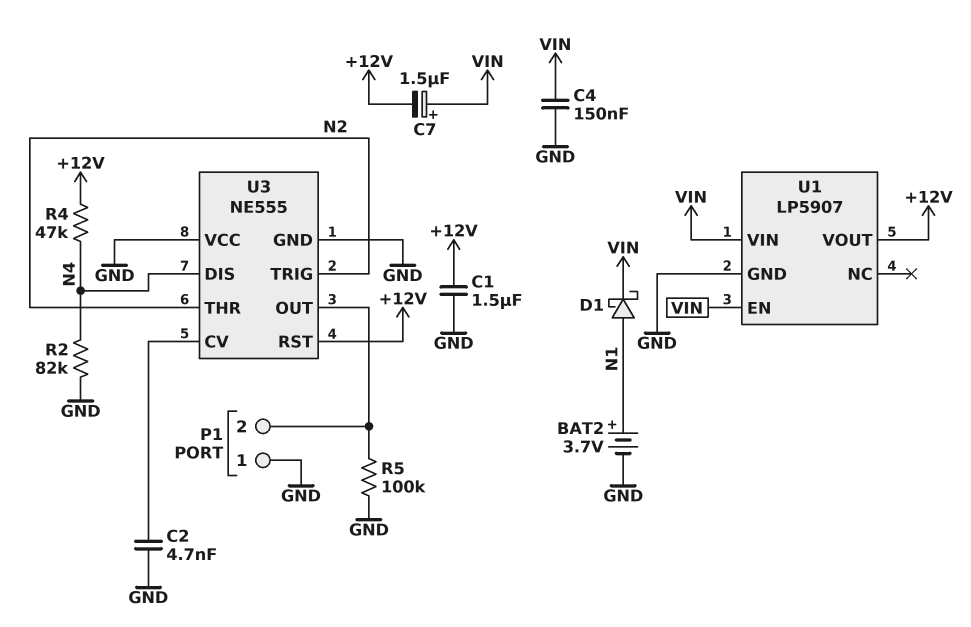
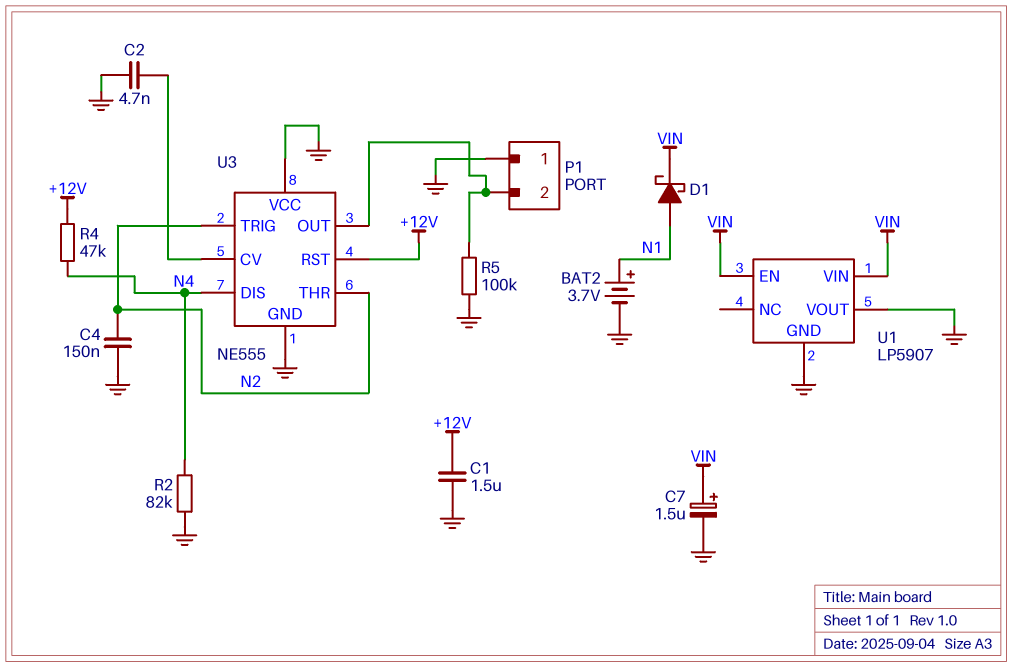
C4: 150nF (GND, VIN) -> 150nF (GND, N2)
C7: 1.5uF (plus VIN, minus +12V) -> 1.5uF (plus VIN, minus GND)
U1 pin VOUT: +12V -> GND

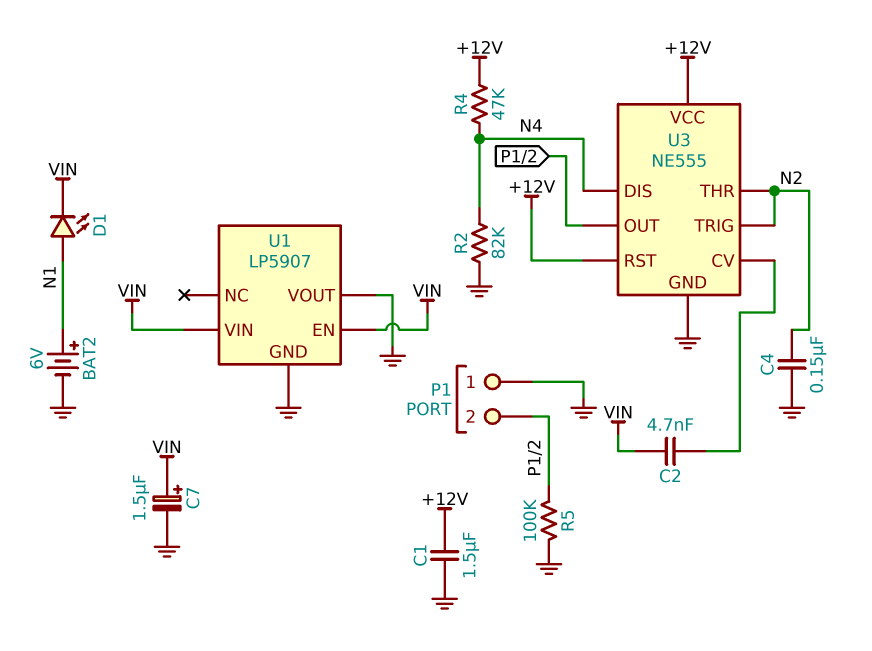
BAT2: 3.7V (plus N1, minus GND) -> 6V (plus N1, minus GND)
C2: 4.7nF (GND, U3/CV) -> 4.7nF (U3/CV, VIN)
D1: schottky (A N1, K VIN) -> LED (A N1, K VIN)
U3 pin VCC: GND -> +12V

